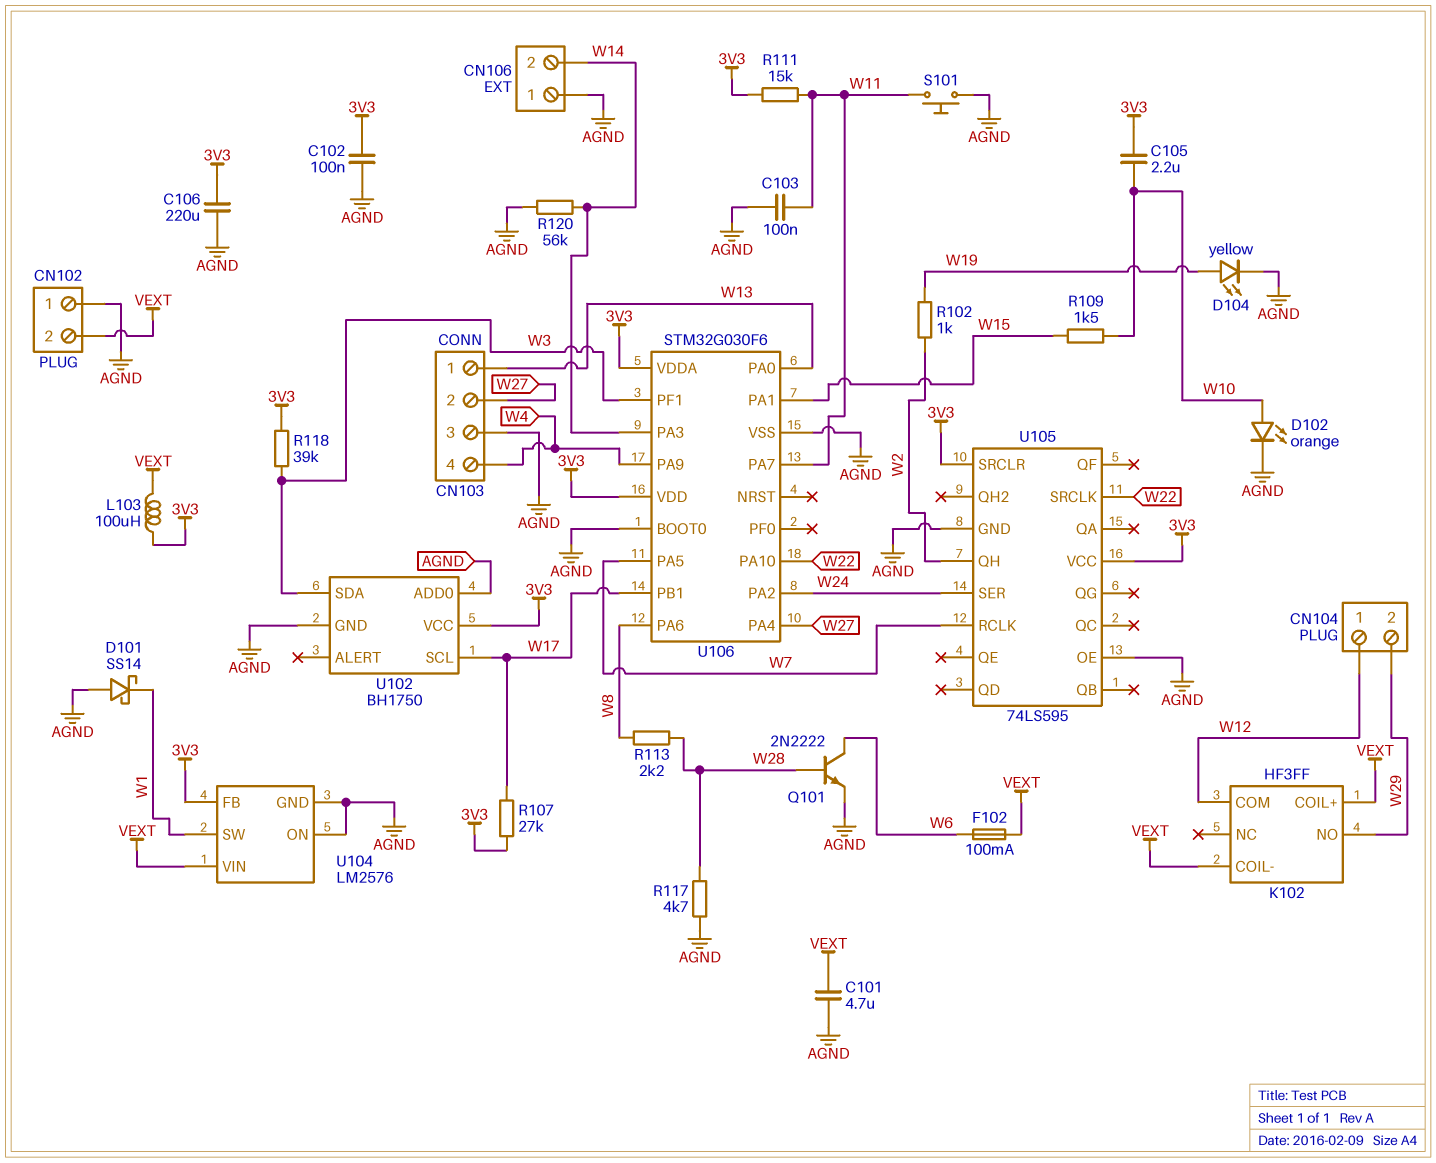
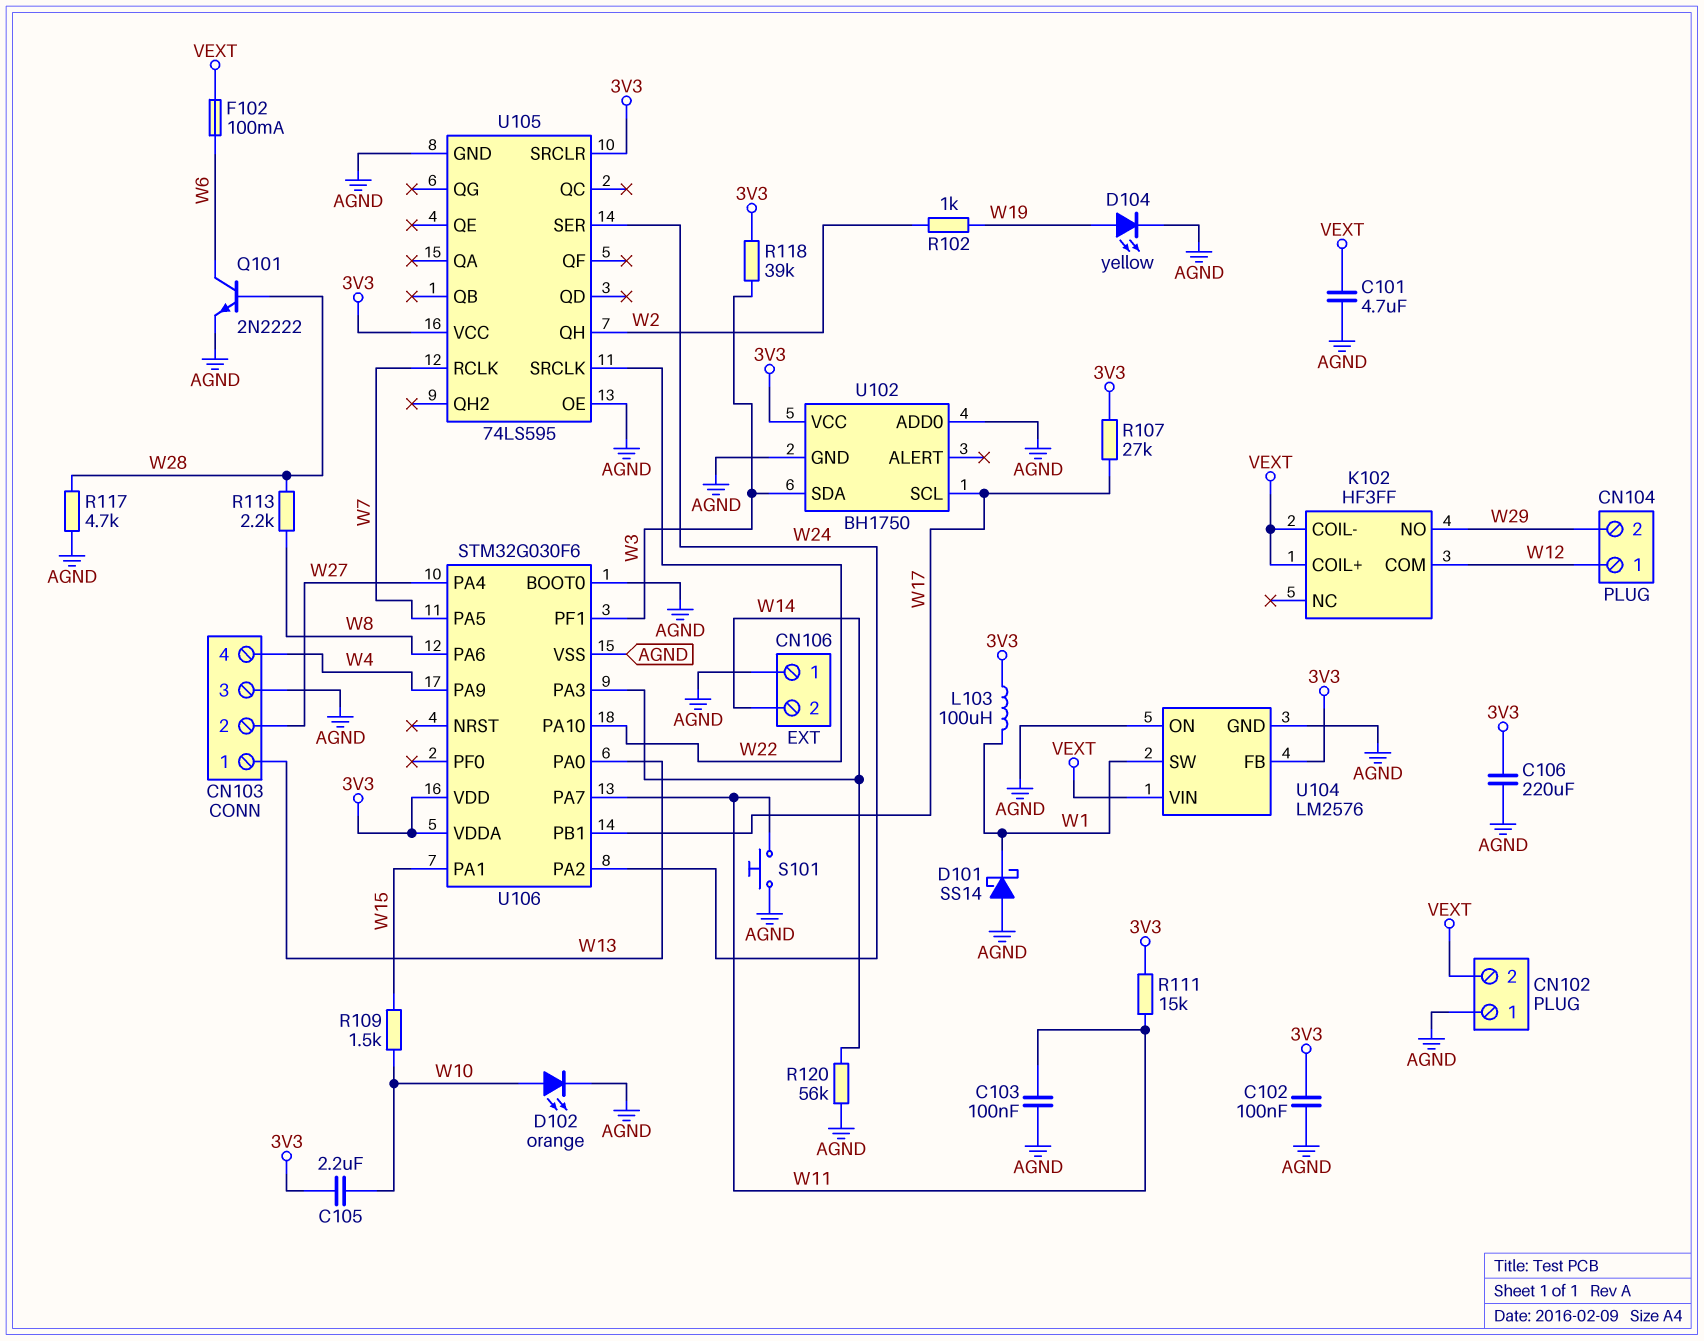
L103: 100uH (3V3, VEXT) -> 100uH (3V3, W1)

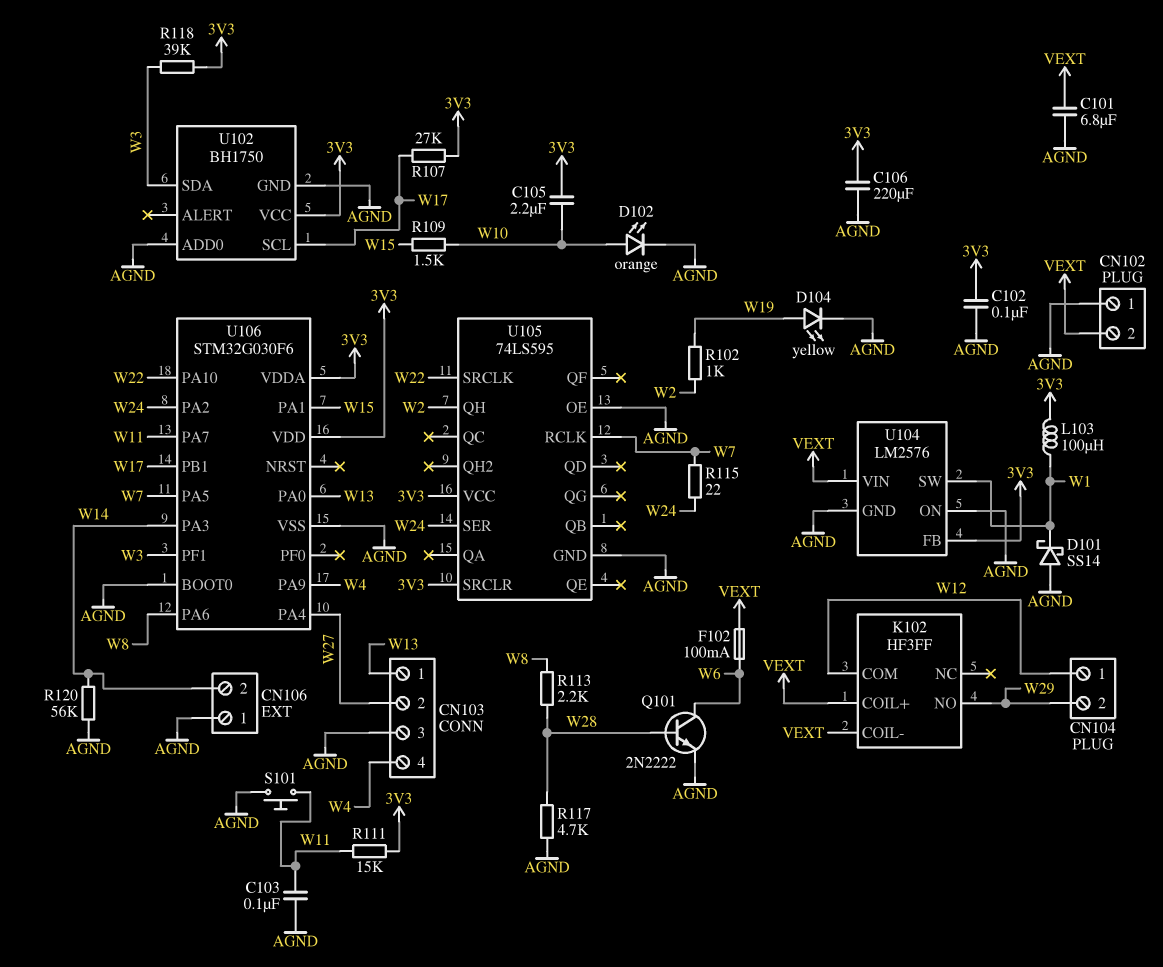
C101: 4.7uF (AGND, VEXT) -> 6.8uF (AGND, VEXT)
R115: none -> 22 (W7, W24)

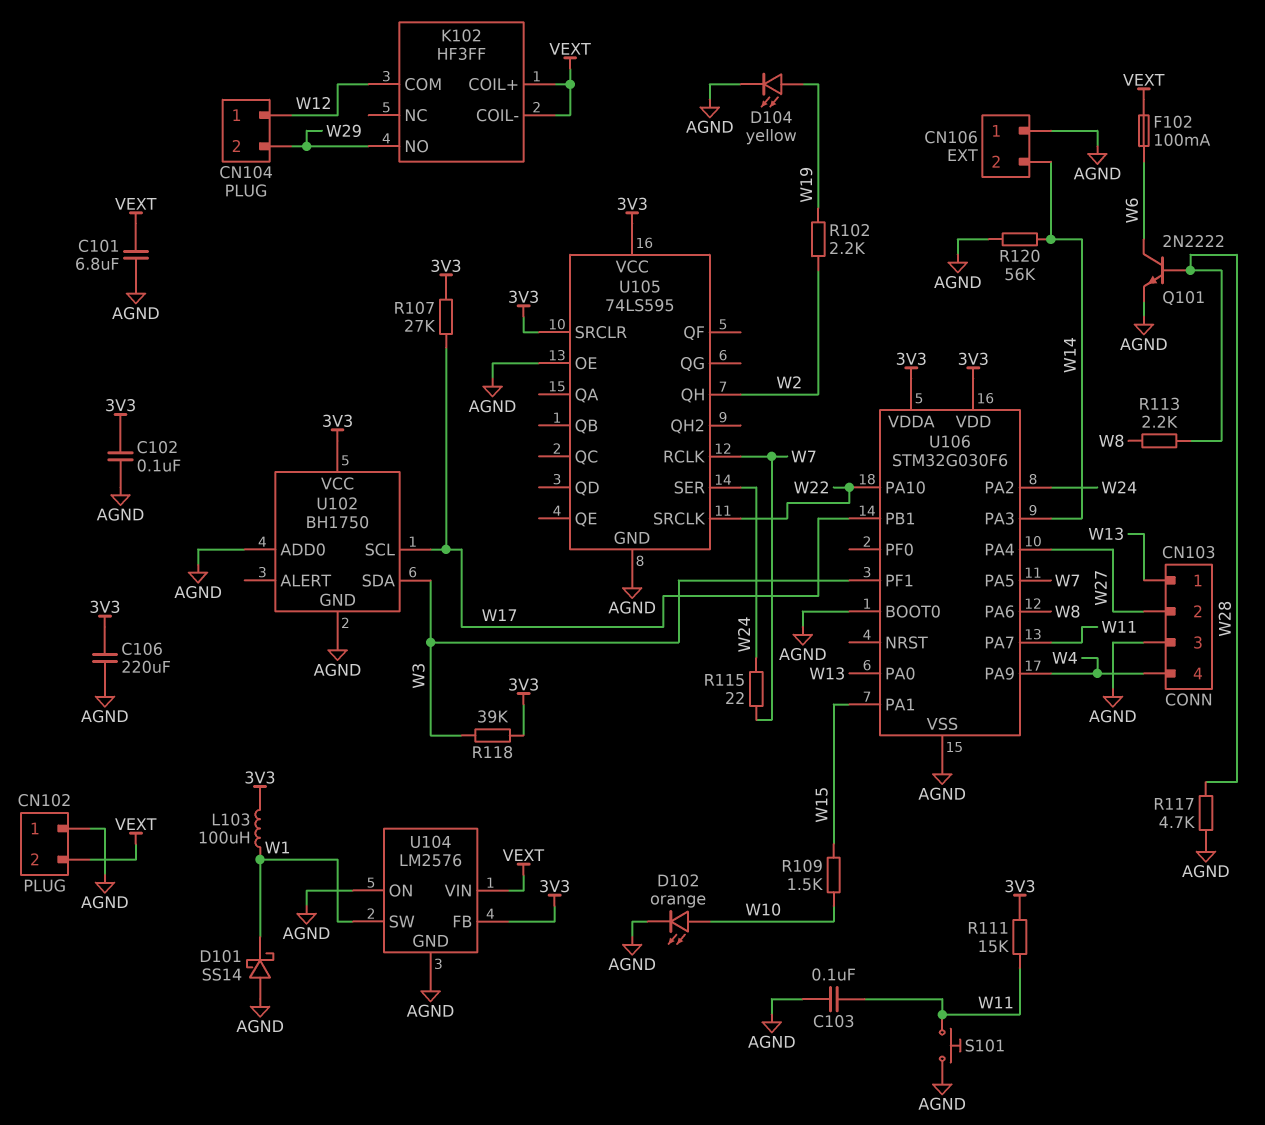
C105: 2.2uF (3V3, W10) -> none
R102: 1k (W2, W19) -> 2.2k (W2, W19)

